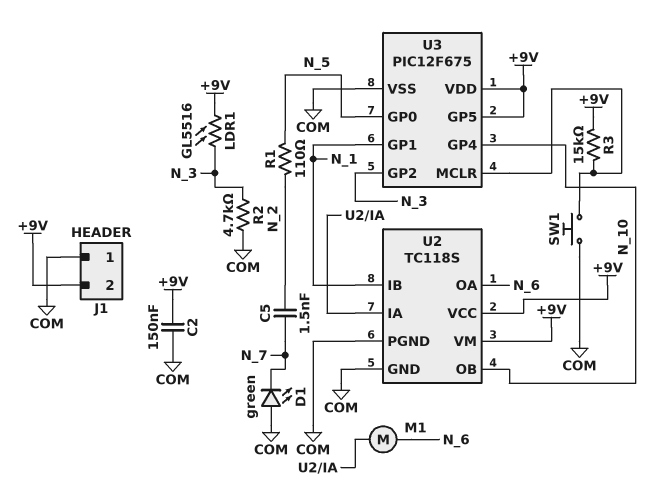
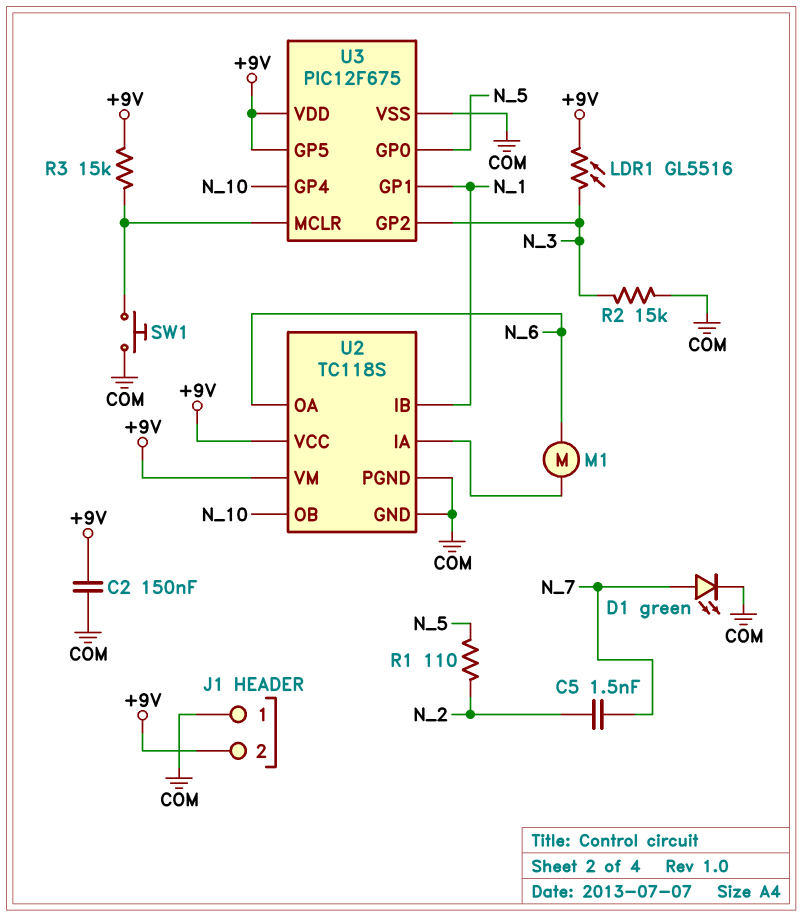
D1: LED green (A COM, K N_7) -> LED green (A N_7, K COM)
R2: 4.7k (COM, N_3) -> 15k (COM, N_3)

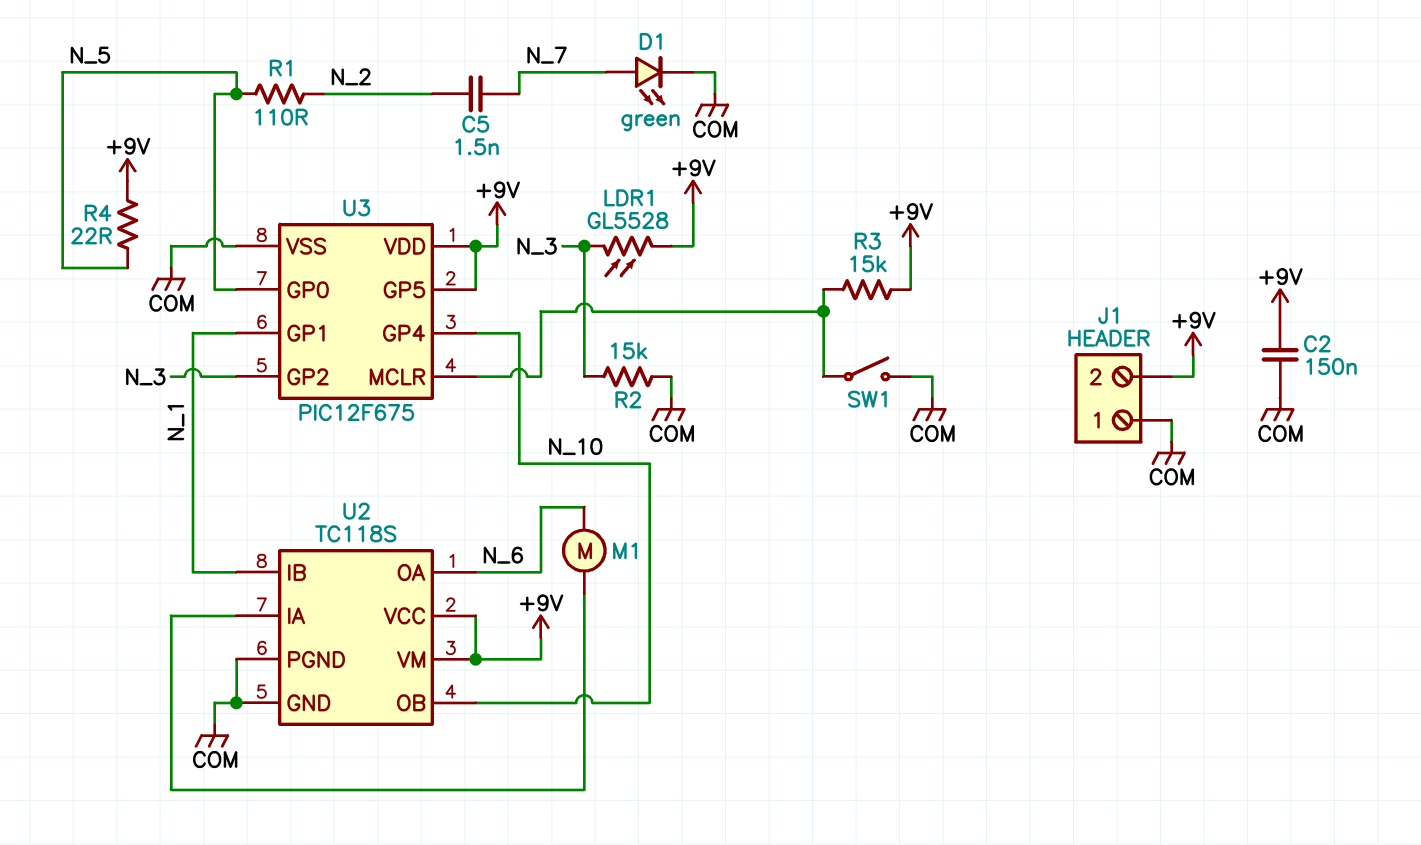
LDR1: GL5516 (+9V, N_3) -> GL5528 (+9V, N_3)
R4: none -> 22 (+9V, N_5)
SW1: button (COM, U3/MCLR) -> switch (COM, U3/MCLR)

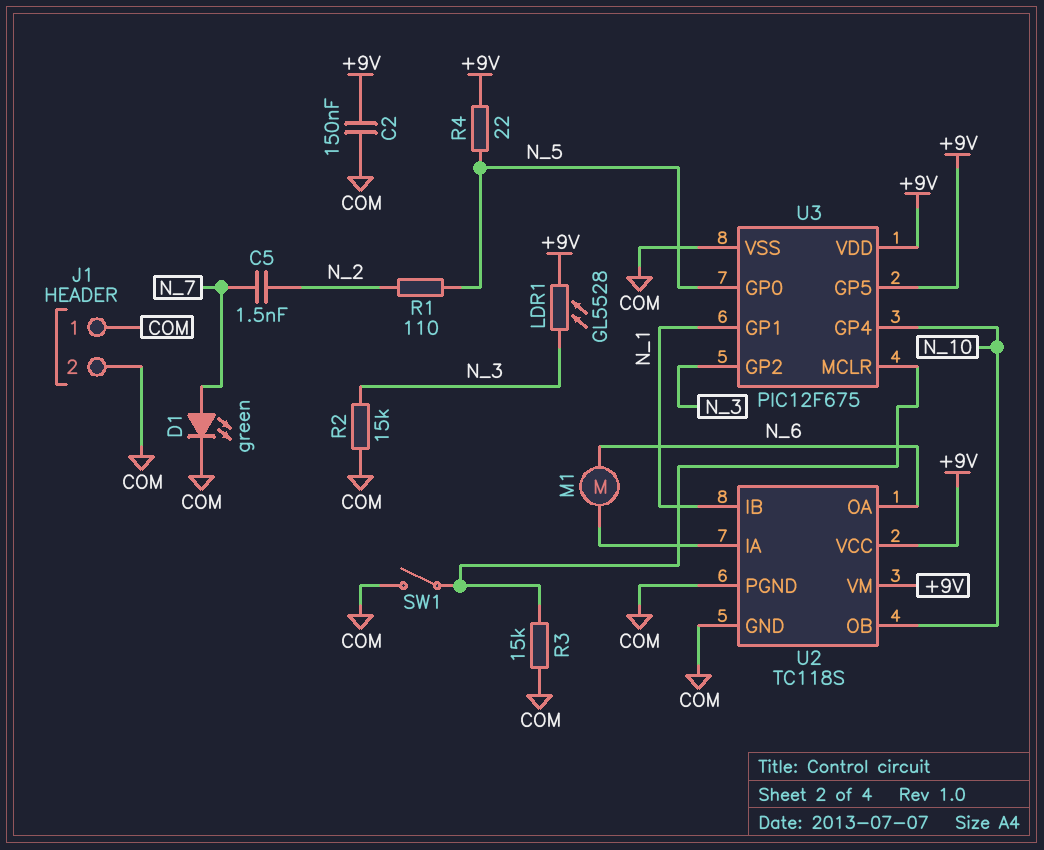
J1 pin 2: +9V -> COM
R3: 15k (+9V, U3/MCLR) -> 15k (COM, U3/MCLR)

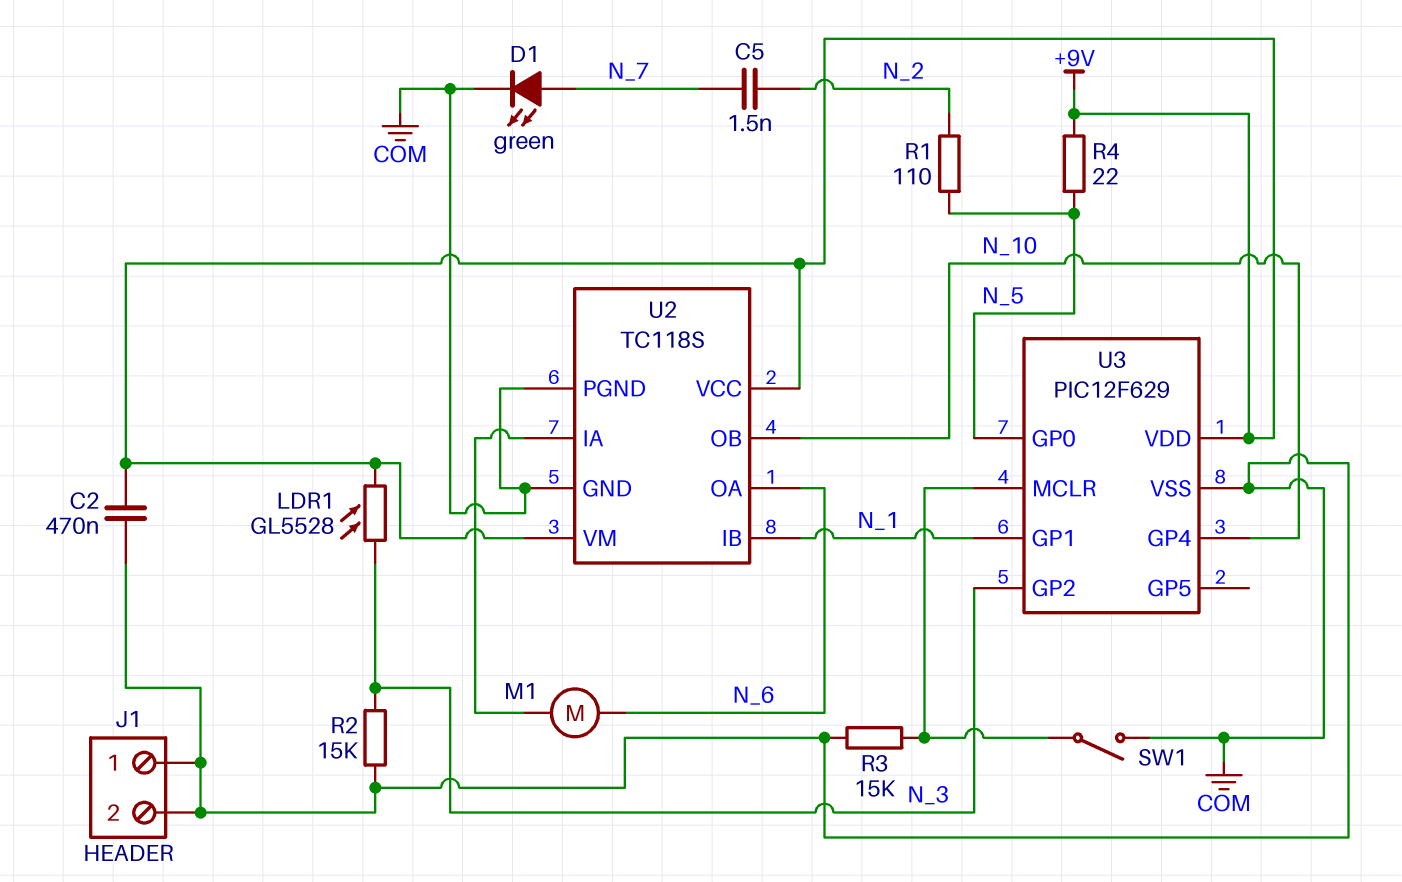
C2: 150nF (+9V, COM) -> 470nF (+9V, COM)
U3: PIC12F675 -> PIC12F629
U3 pin GP5: +9V -> none

